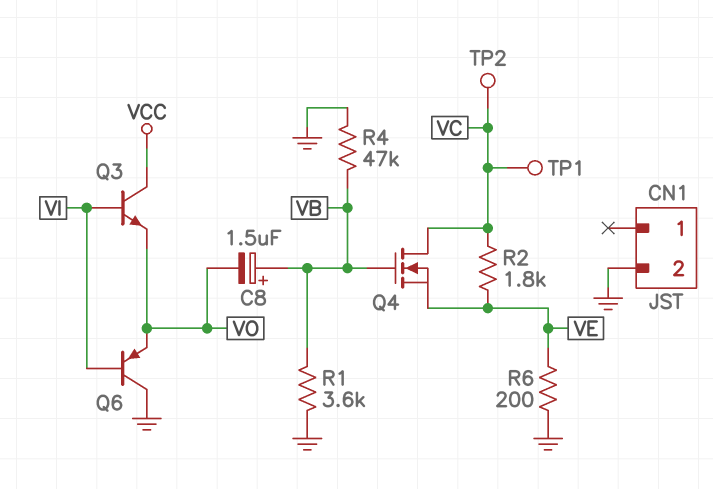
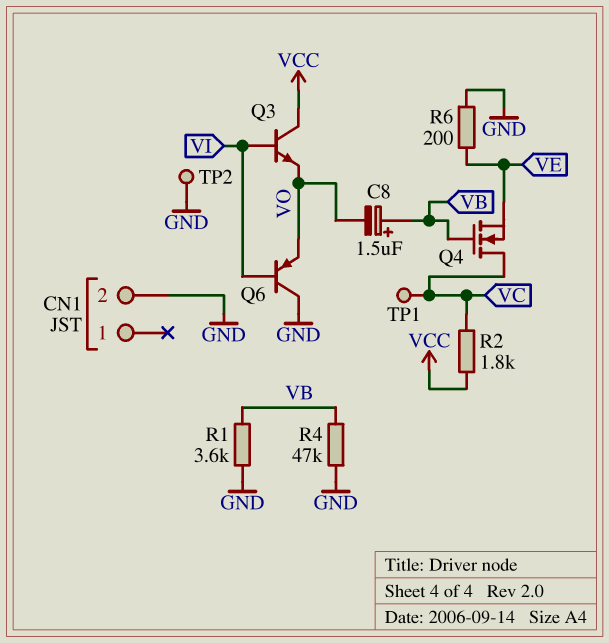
R2: 1.8k (VC, VE) -> 1.8k (VC, VCC)
TP2: test point (VC) -> test point (GND)

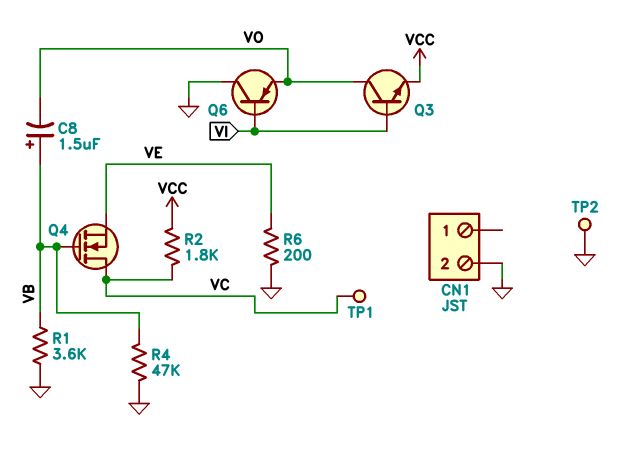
Q3: NPN (B VI, C VCC, E VO) -> NPN (B VI, C VO, E VCC)

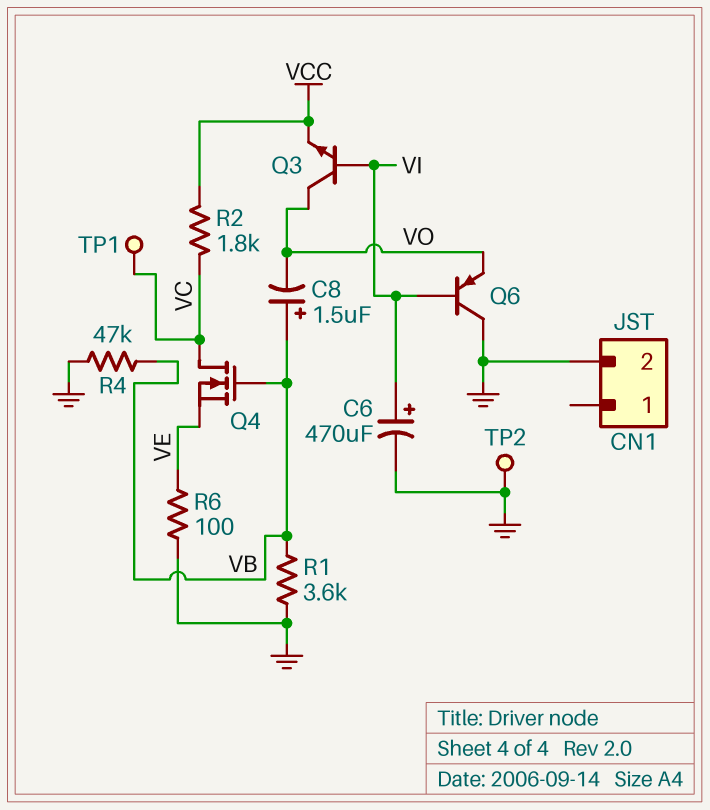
C6: none -> 470uF (plus VI, minus GND)
R6: 200 (GND, VE) -> 100 (GND, VE)

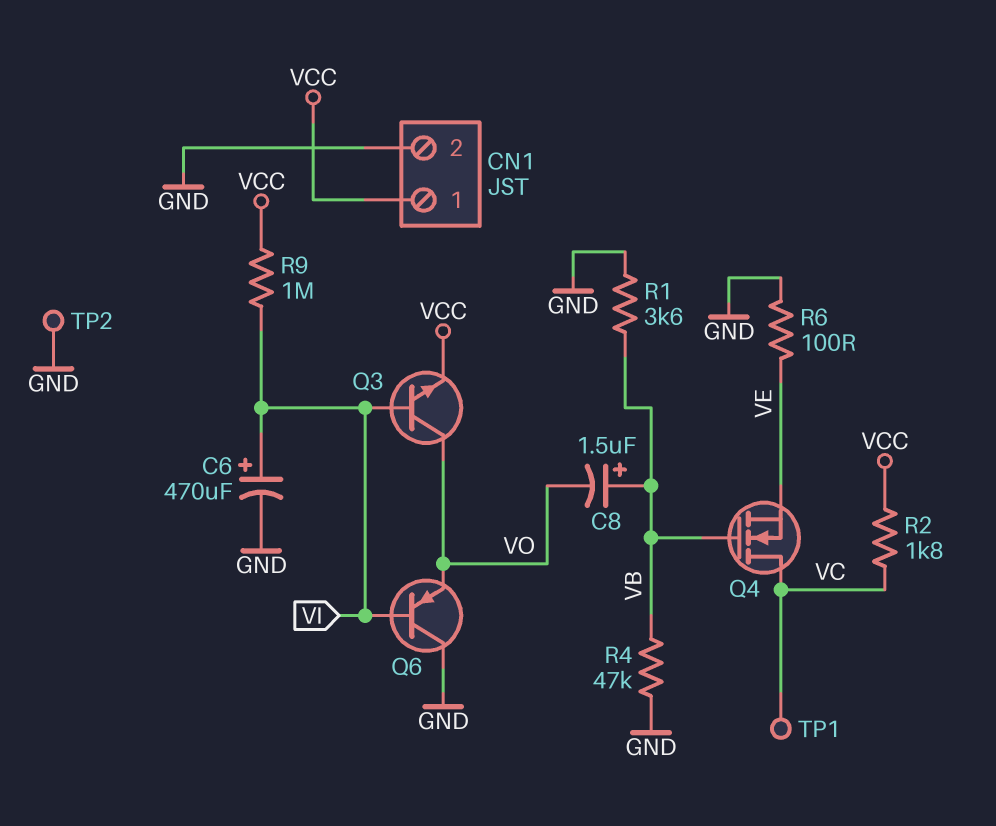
CN1 pin 1: none -> VCC
R9: none -> 1M (VCC, VI)

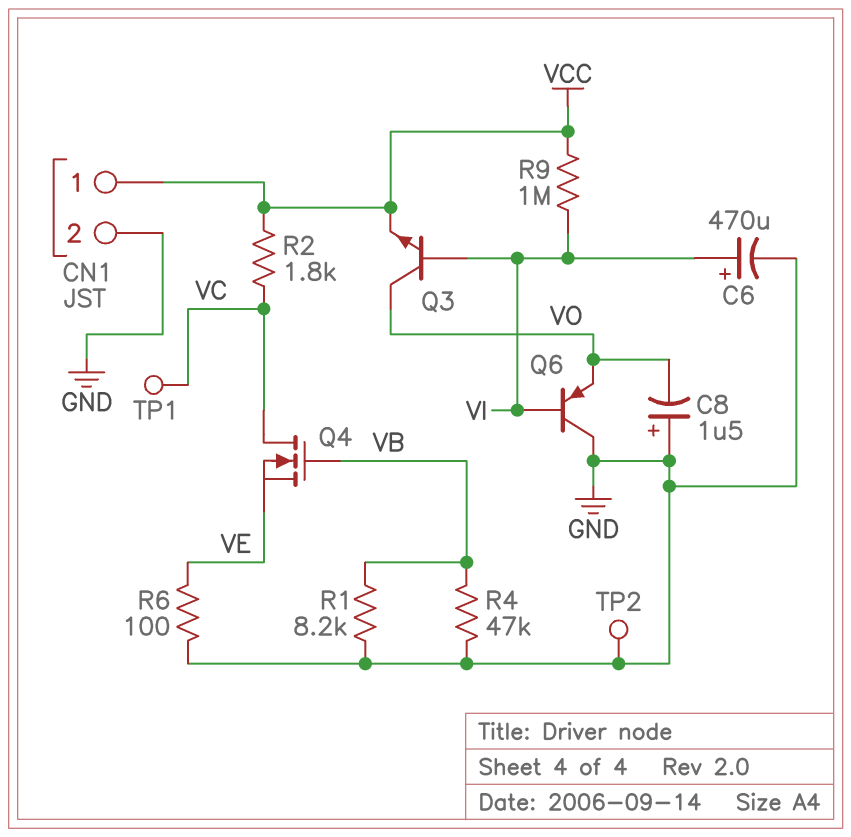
C8: 1.5uF (plus VB, minus VO) -> 1.5uF (plus GND, minus VO)
R1: 3.6k (GND, VB) -> 8.2k (GND, VB)

